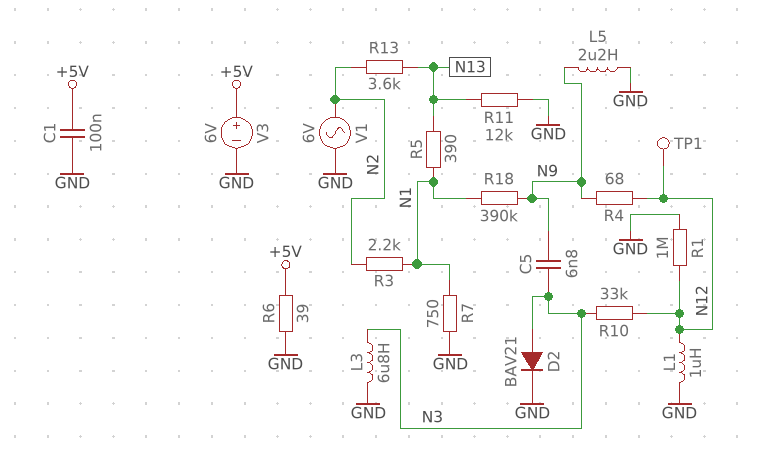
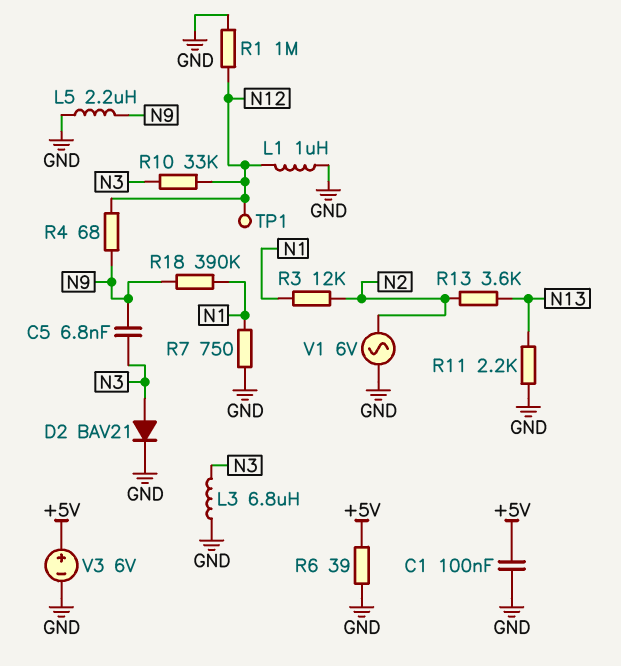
R3: 2.2k (N1, N2) -> 12k (N1, N2)
R5: 390 (N1, N13) -> none
R11: 12k (GND, N13) -> 2.2k (GND, N13)

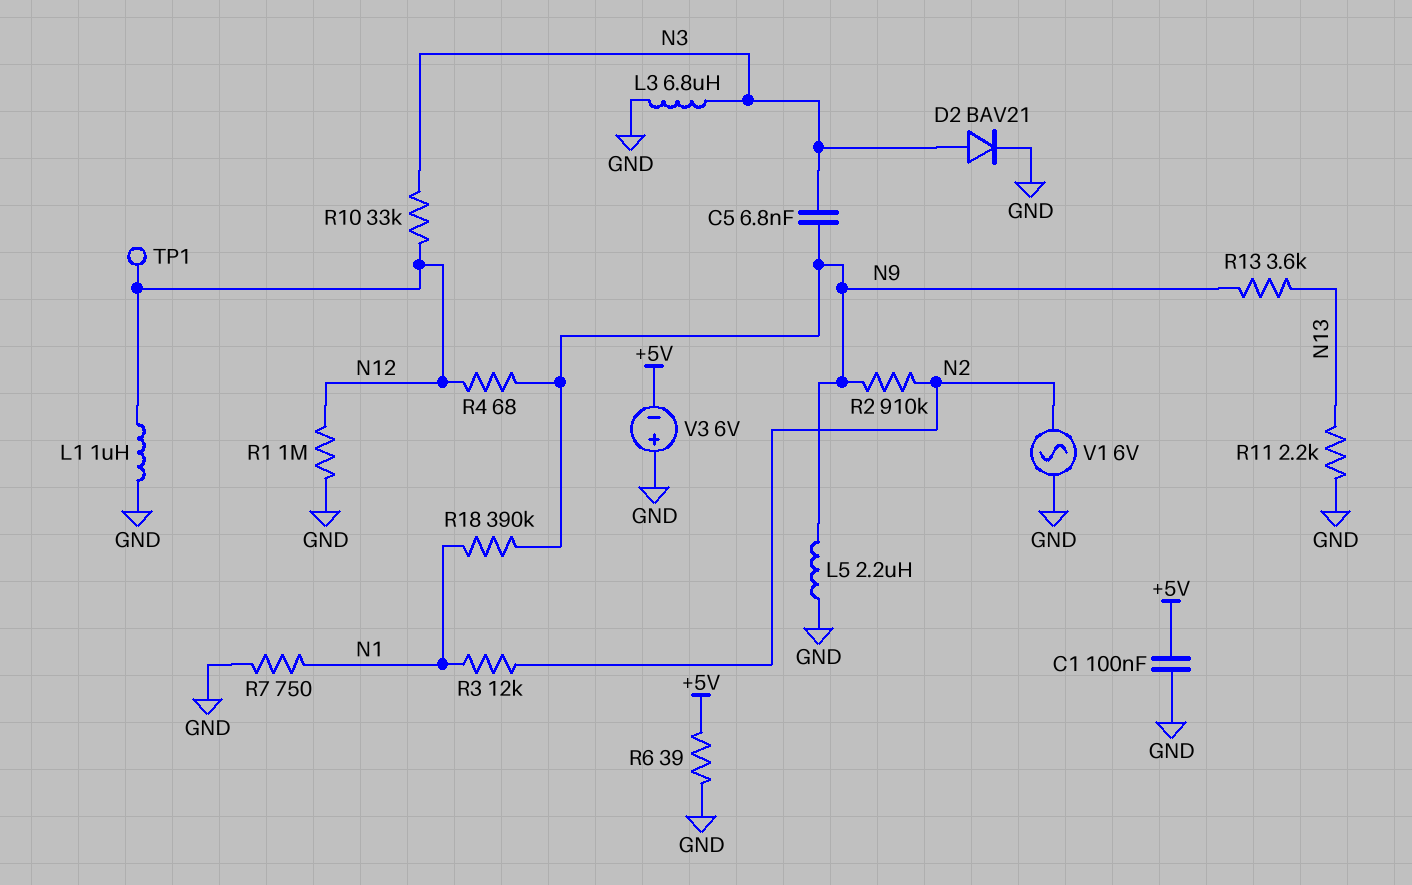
R2: none -> 910k (N2, N9)
R13: 3.6k (N2, N13) -> 3.6k (N9, N13)
V3: 6V (plus +5V, minus GND) -> 6V (plus GND, minus +5V)

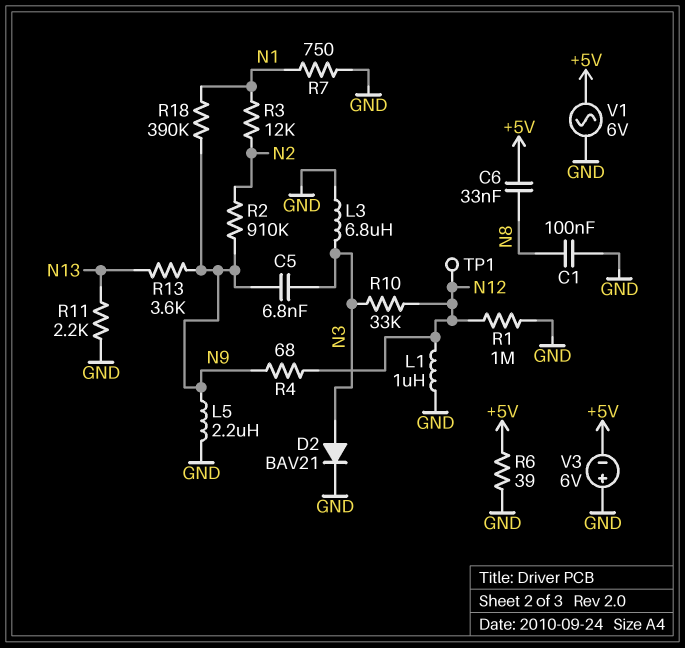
C1: 100nF (+5V, GND) -> 100nF (GND, N8)
C6: none -> 33nF (+5V, N8)
V1: AC 6V (GND, N2) -> AC 6V (+5V, GND)

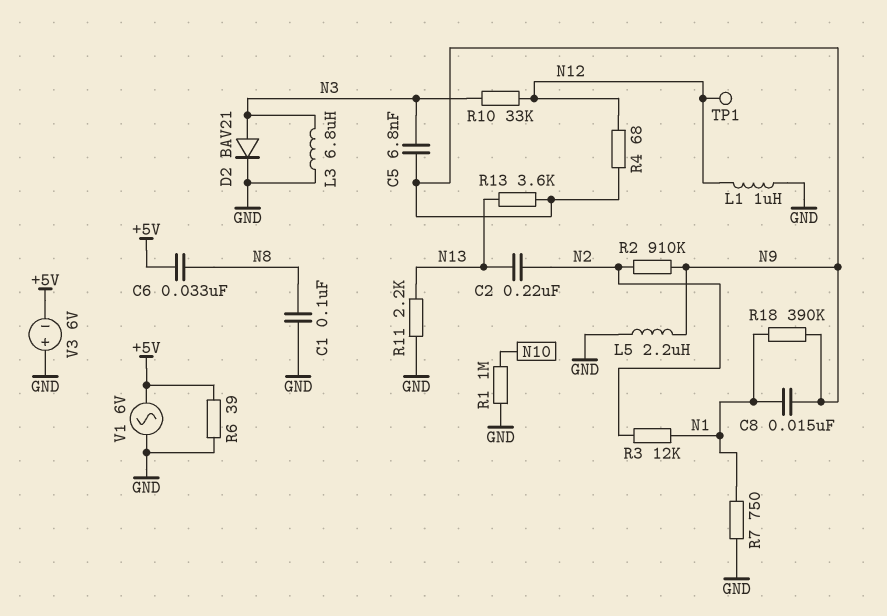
C2: none -> 220nF (N2, N13)
C8: none -> 15nF (N1, N9)
R1: 1M (GND, N12) -> 1M (GND, N10)

